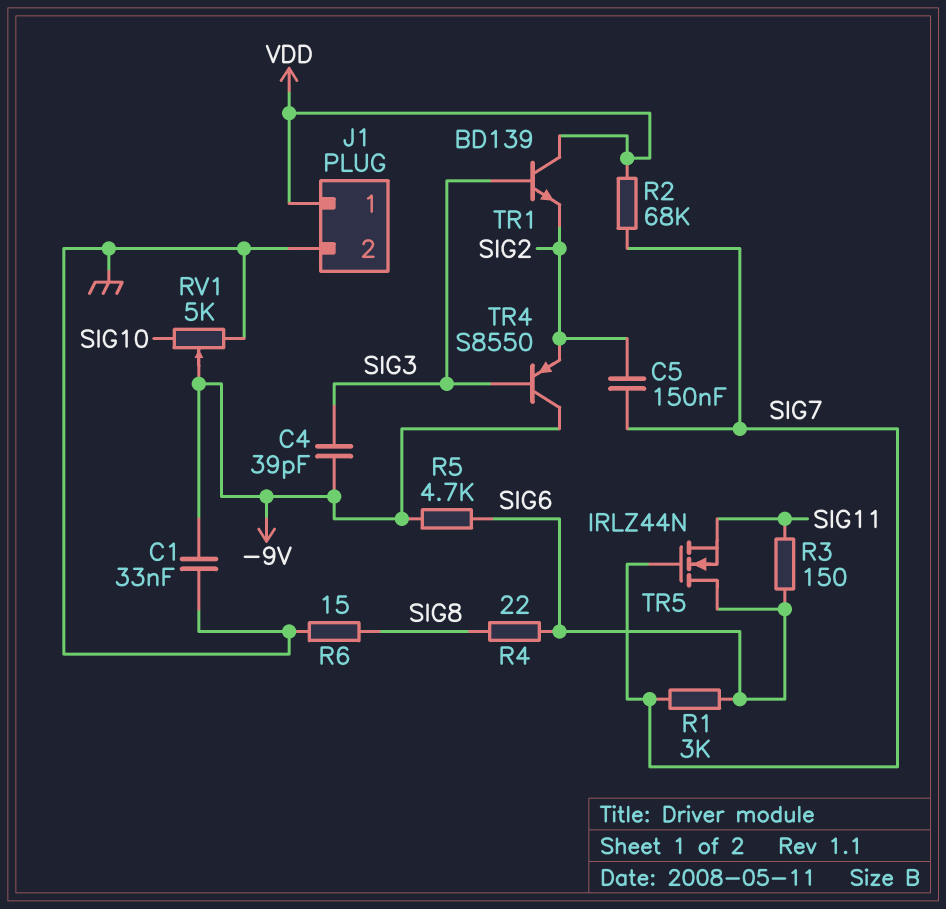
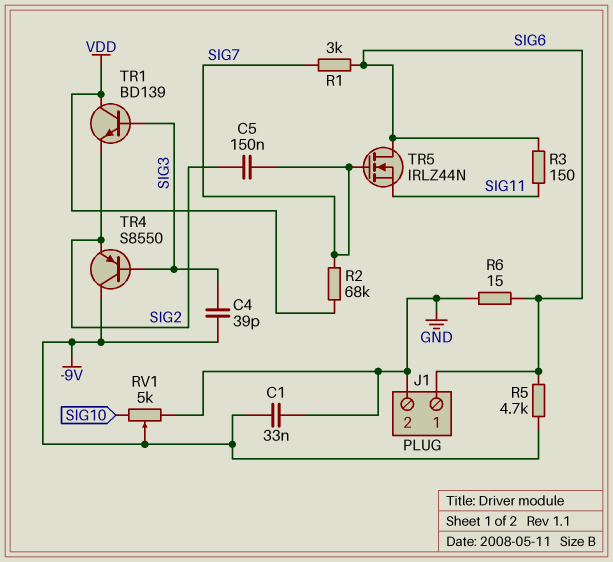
J1 pin 1: VDD -> SIG6
R4: 22 (SIG6, SIG8) -> none
R6: 15 (GND, SIG8) -> 15 (GND, SIG6)

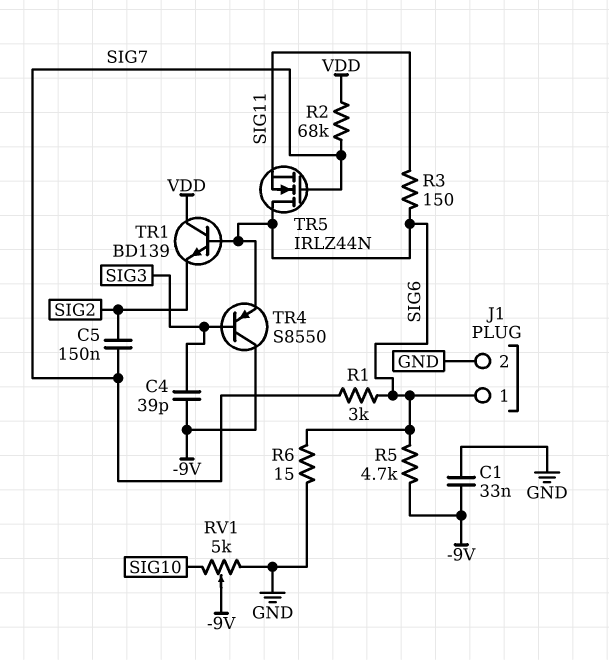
TR1: NPN BD139 (B SIG3, C VDD, E SIG2) -> NPN BD139 (B SIG6, C VDD, E SIG2)
TR4: PNP S8550 (B SIG3, C -9V, E SIG2) -> PNP S8550 (B SIG3, C -9V, E SIG6)

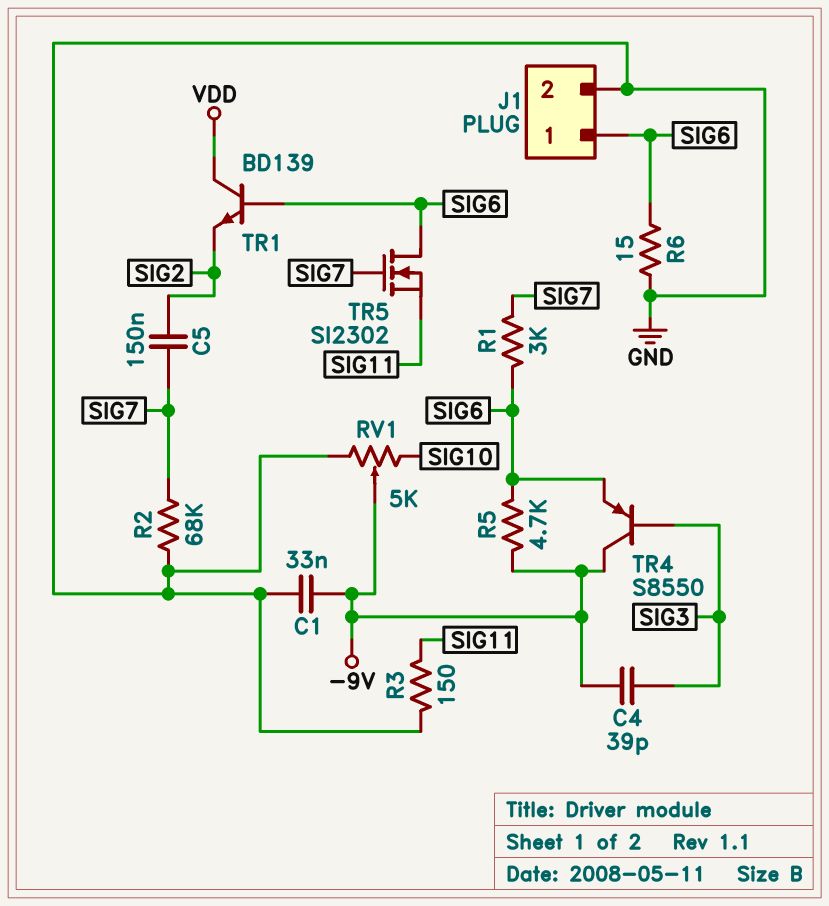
R2: 68k (SIG7, VDD) -> 68k (GND, SIG7)
R3: 150 (SIG6, SIG11) -> 150 (GND, SIG11)
TR5: NMOS IRLZ44N (G SIG7, D SIG6, S SIG11) -> NMOS SI2302 (G SIG7, D SIG6, S SIG11)

